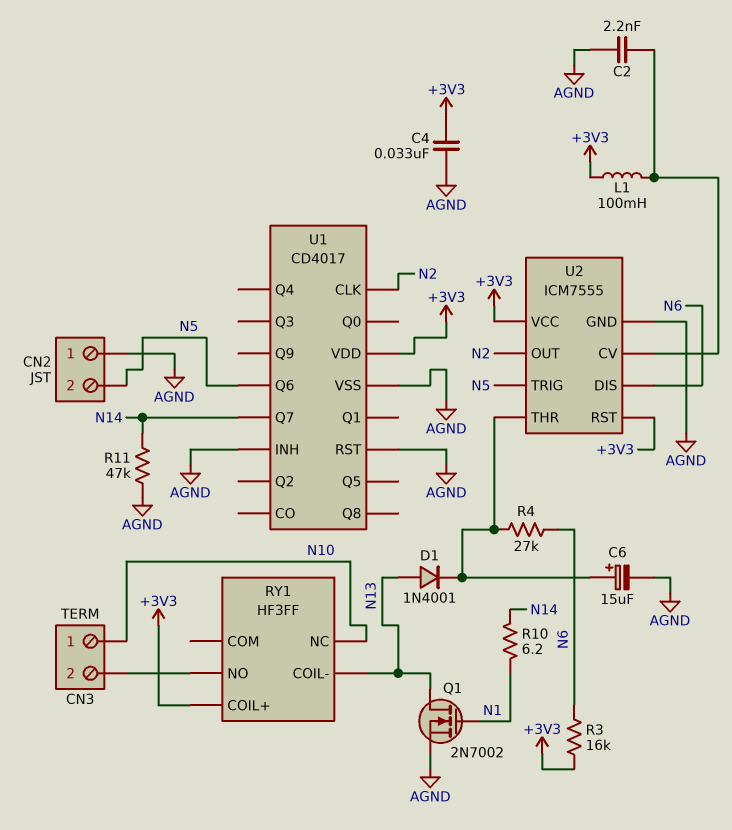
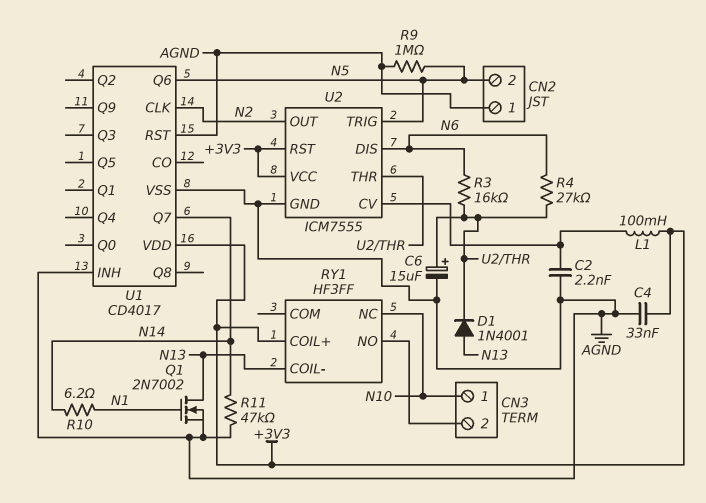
R3: 16k (+3V3, N6) -> 16k (N6, U2/THR)
R9: none -> 1M (AGND, N5)

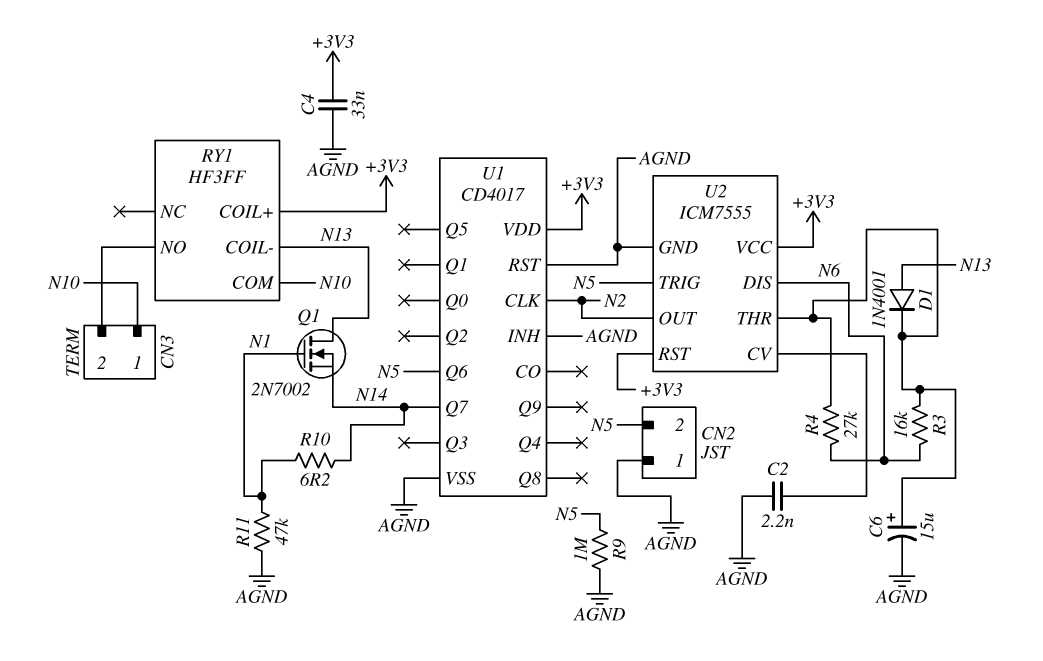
L1: 100mH (+3V3, U2/CV) -> none
Q1: NMOS 2N7002 (G N1, D N13, S AGND) -> NMOS 2N7002 (G N1, D N13, S N14)
R11: 47k (AGND, N14) -> 47k (AGND, N1)
RY1 pin COM: none -> N10
RY1 pin NC: N10 -> none

